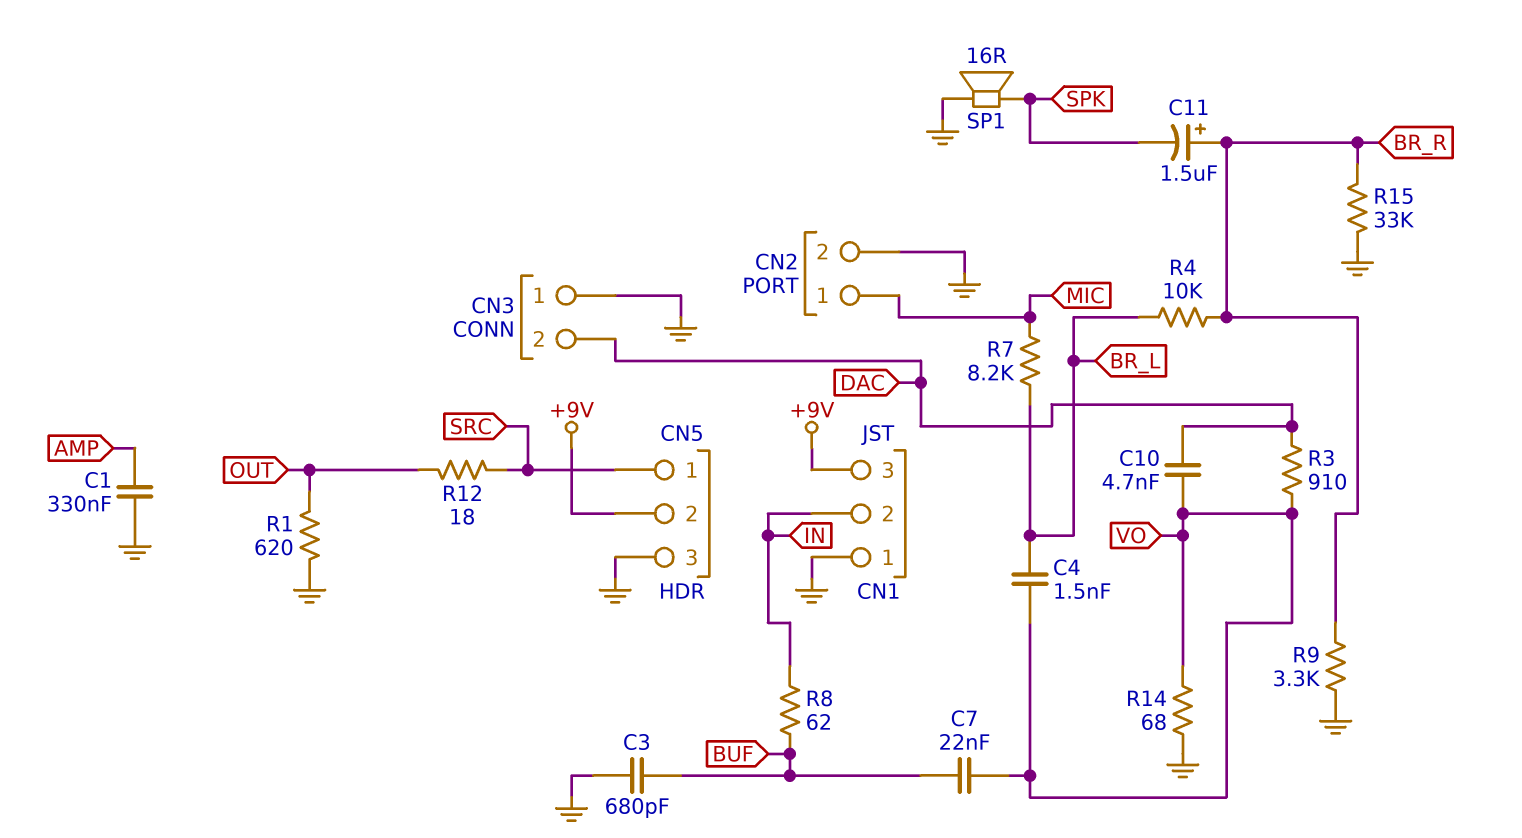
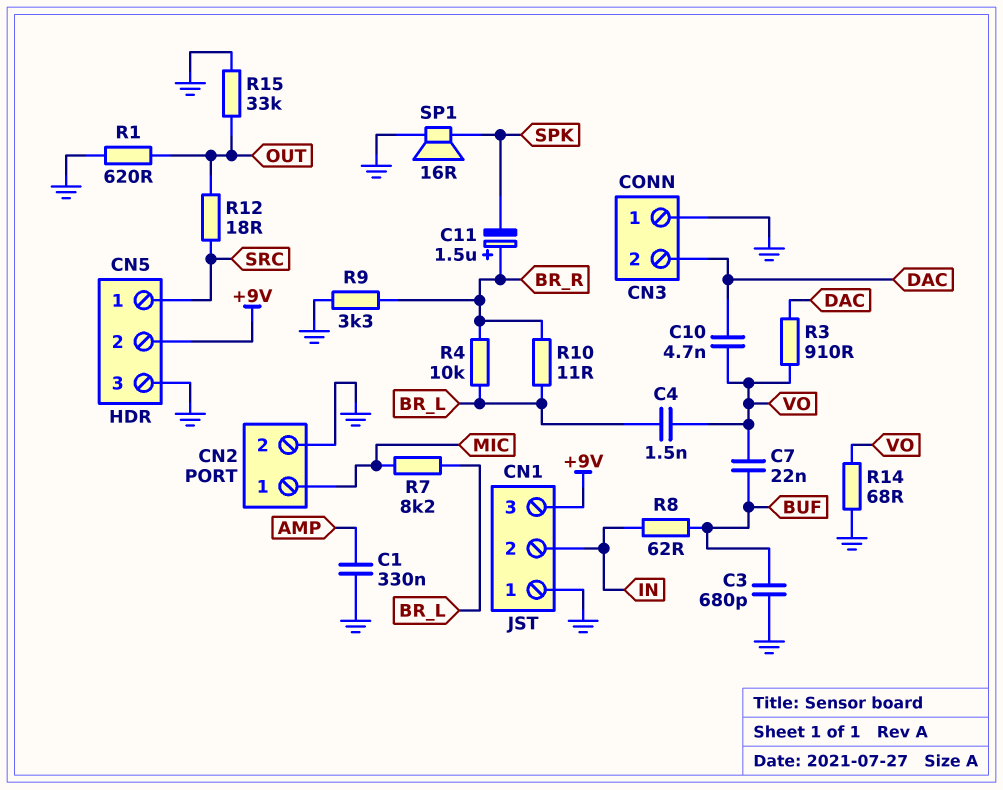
R10: none -> 11 (BR_L, BR_R)
R15: 33k (BR_R, GND) -> 33k (GND, OUT)

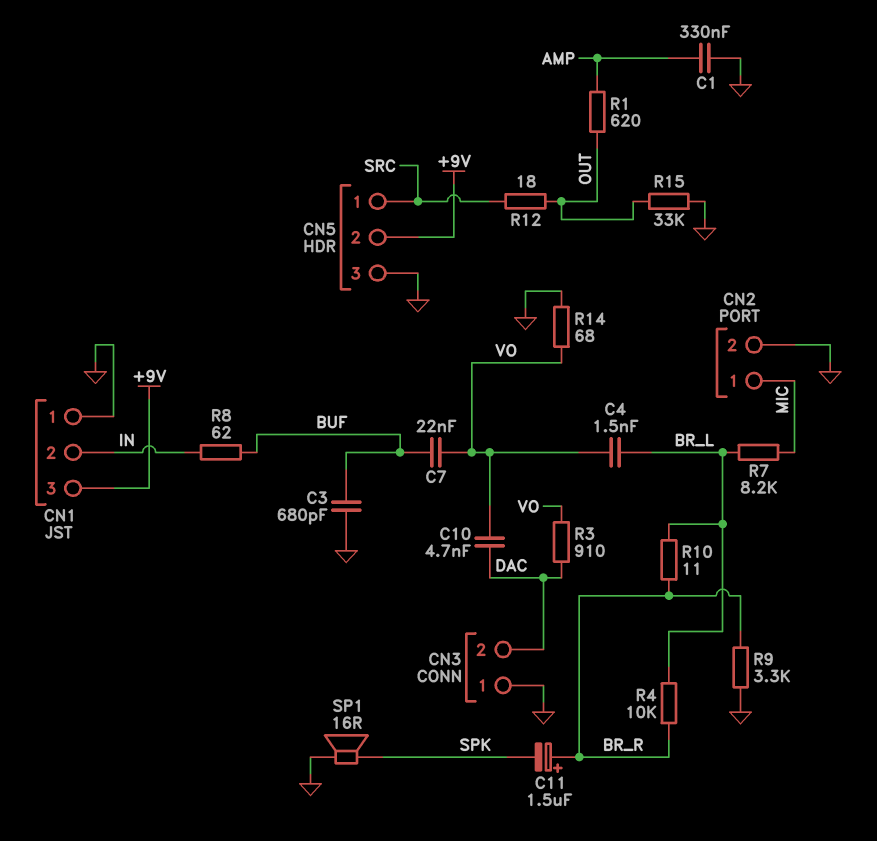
R1: 620 (GND, OUT) -> 620 (AMP, OUT)

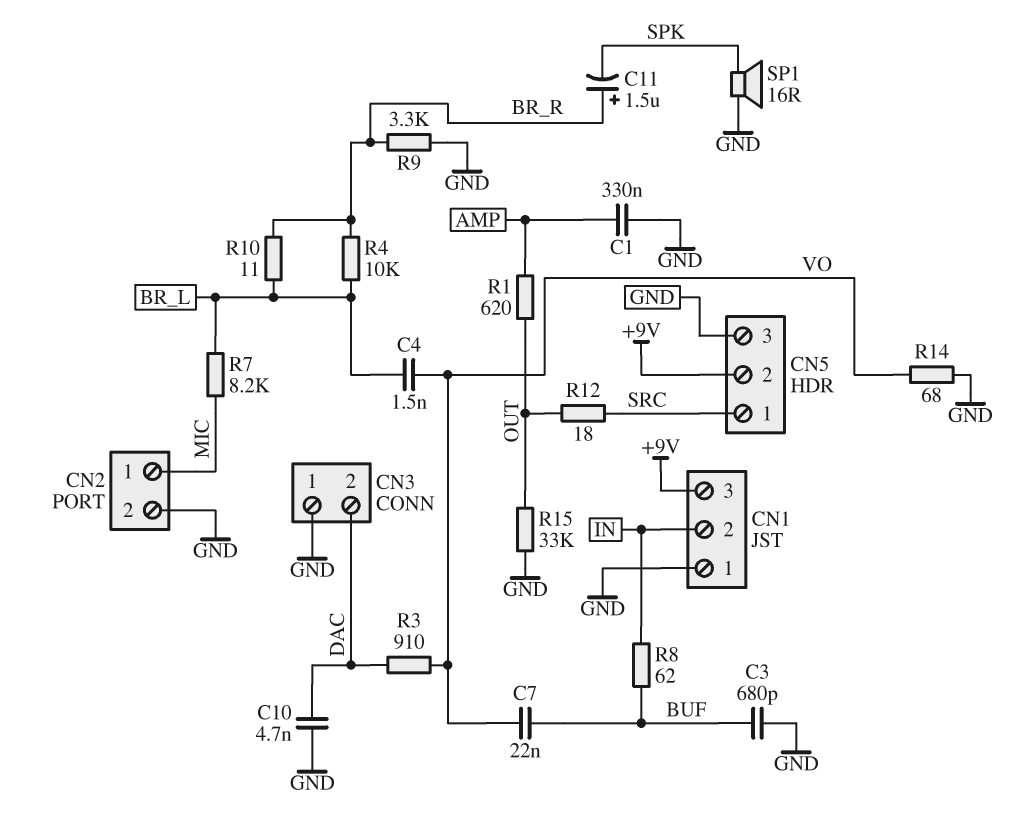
C10: 4.7nF (DAC, VO) -> 4.7nF (DAC, GND)

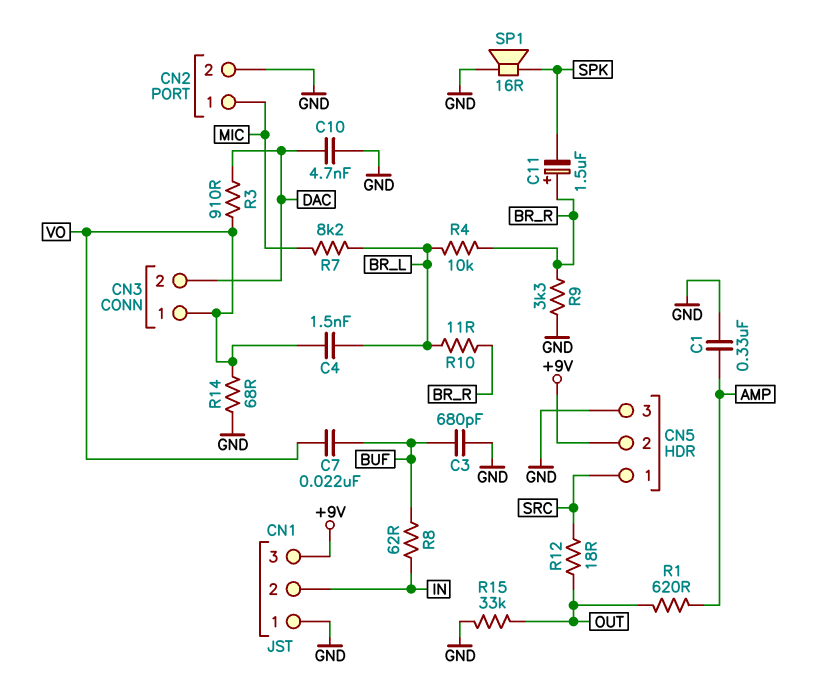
CN3 pin 1: GND -> VO

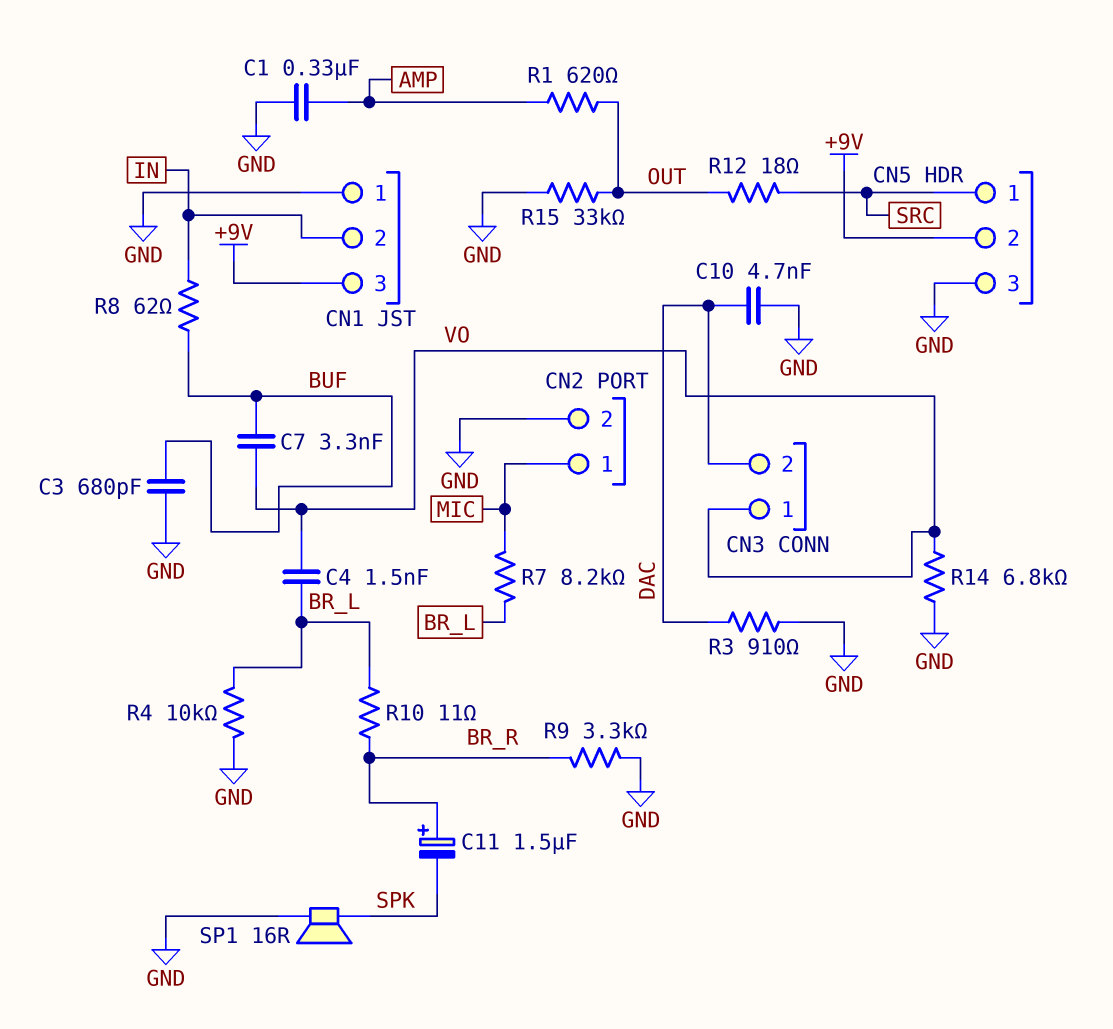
C7: 22nF (BUF, VO) -> 3.3nF (BUF, VO)
R3: 910 (DAC, VO) -> 910 (DAC, GND)
R4: 10k (BR_L, BR_R) -> 10k (BR_L, GND)
R14: 68 (GND, VO) -> 6.8k (GND, VO)

